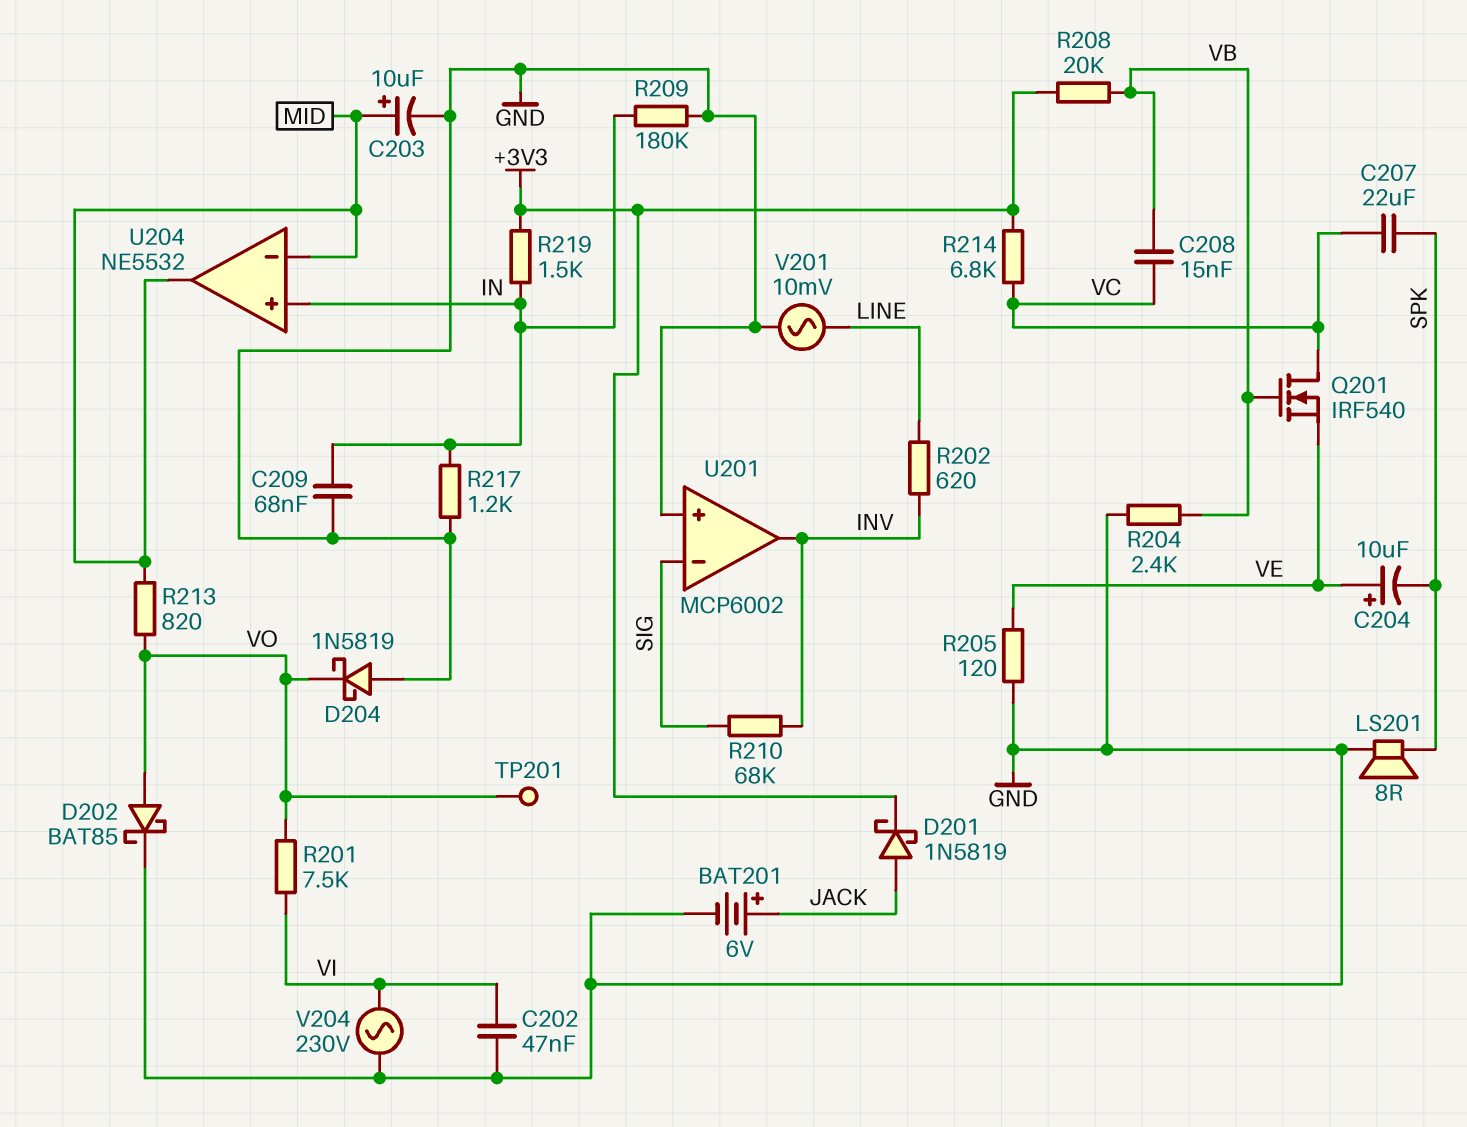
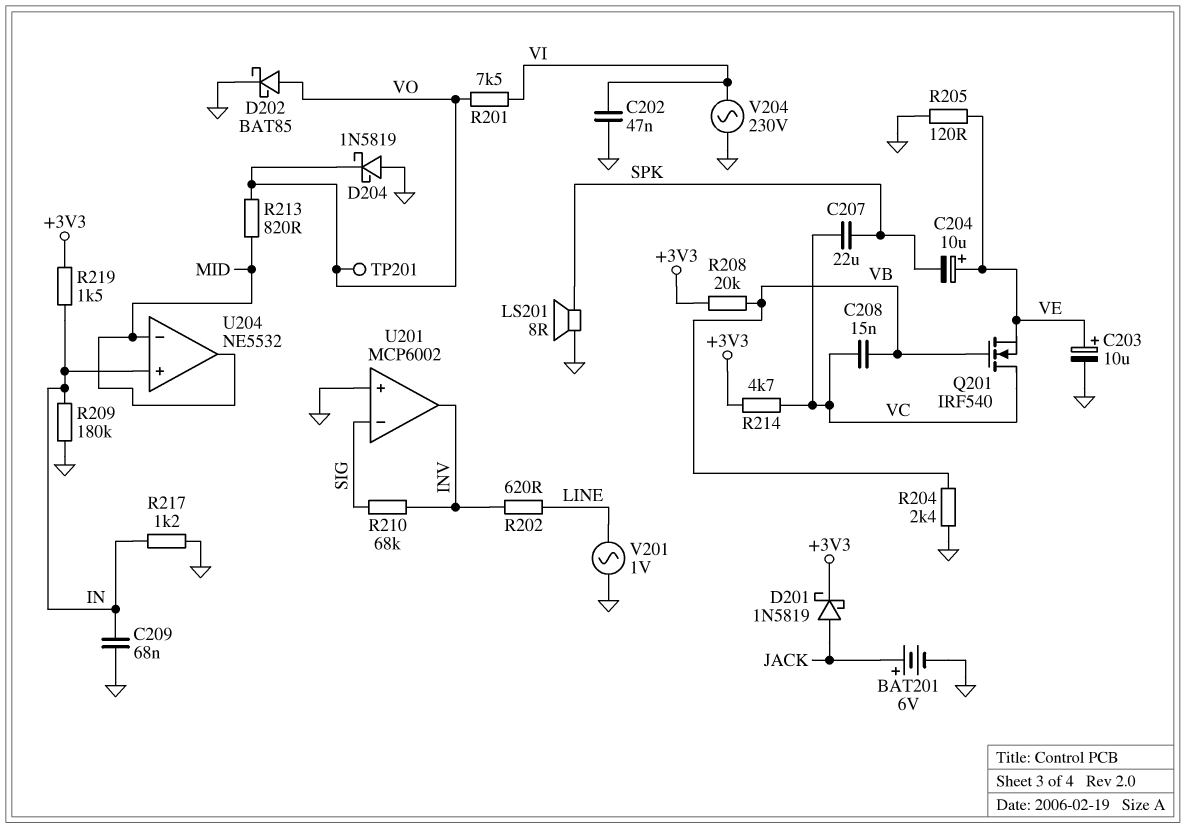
C203: 10uF (plus MID, minus GND) -> 10uF (plus VE, minus GND)
R214: 6.8k (+3V3, VC) -> 4.7k (+3V3, VC)
V201: AC 10mV (GND, LINE) -> AC 1V (GND, LINE)

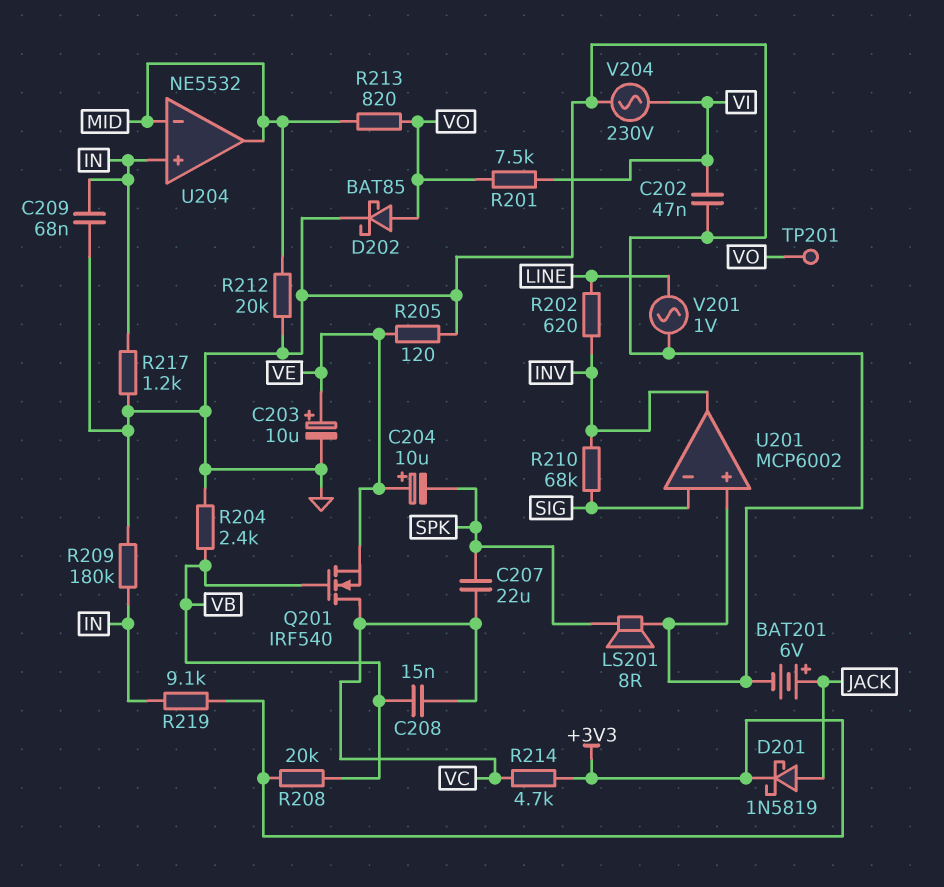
D204: schottky 1N5819 (A GND, K VO) -> none
R212: none -> 20k (GND, MID)
R219: 1.5k (+3V3, IN) -> 9.1k (+3V3, IN)

